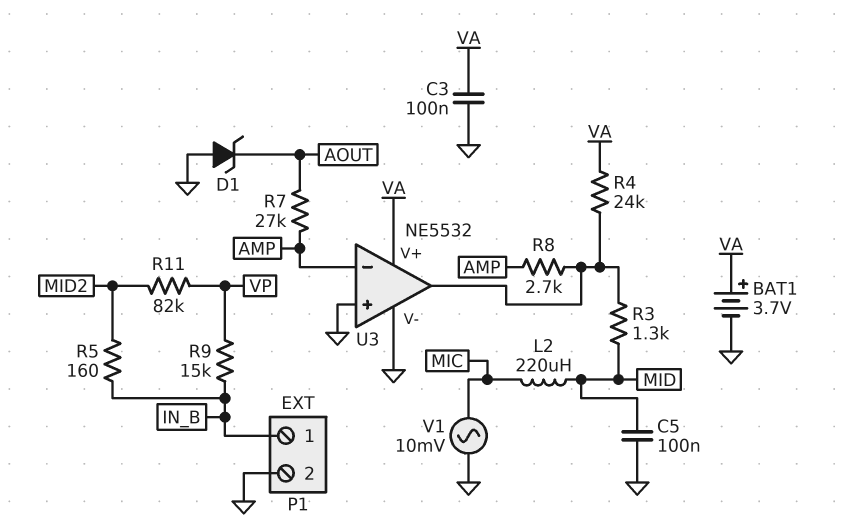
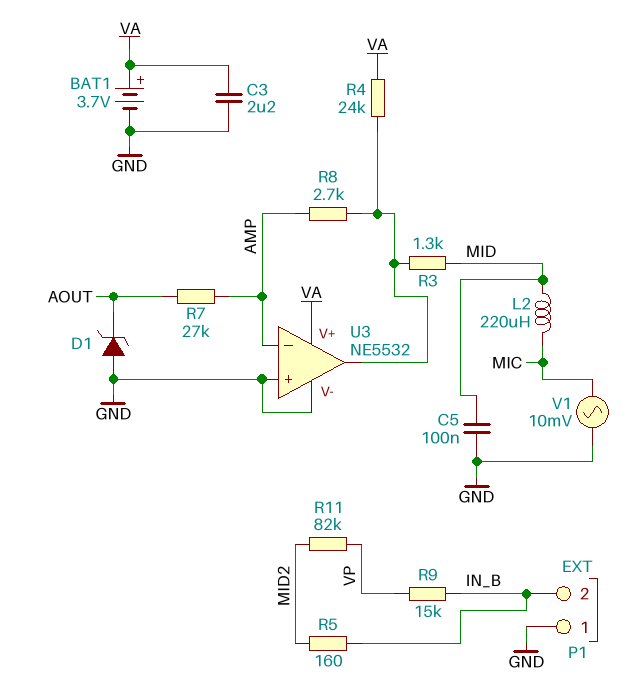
C3: 100nF (GND, VA) -> 2.2uF (GND, VA)
P1 pin 1: IN_B -> GND
P1 pin 2: GND -> IN_B

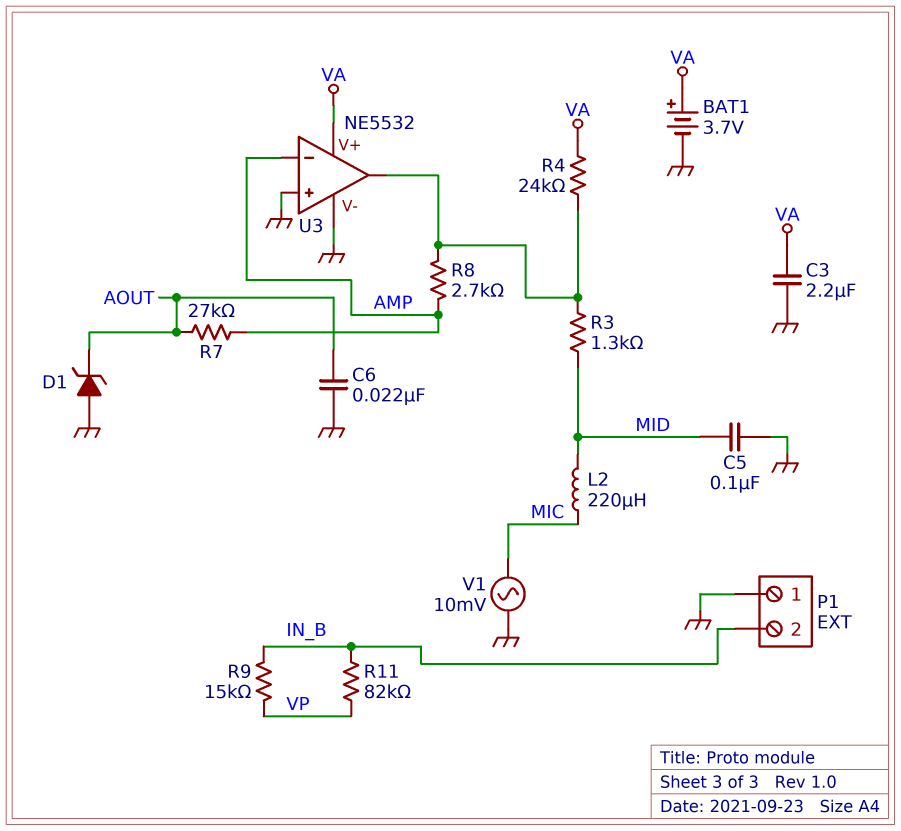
C6: none -> 22nF (AOUT, GND)
R5: 160 (IN_B, MID2) -> none
R11: 82k (MID2, VP) -> 82k (IN_B, VP)

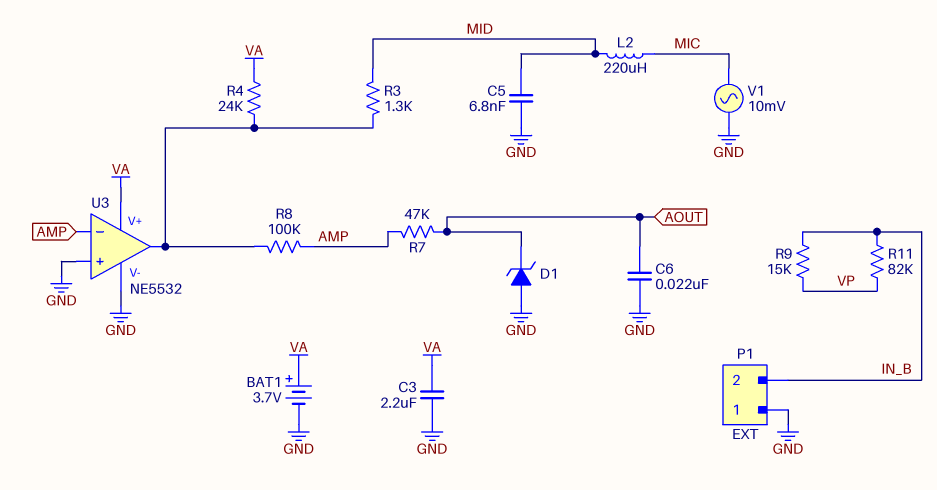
C5: 100nF (GND, MID) -> 6.8nF (GND, MID)
R7: 27k (AMP, AOUT) -> 47k (AMP, AOUT)
R8: 2.7k (AMP, U3/out) -> 100k (AMP, U3/out)

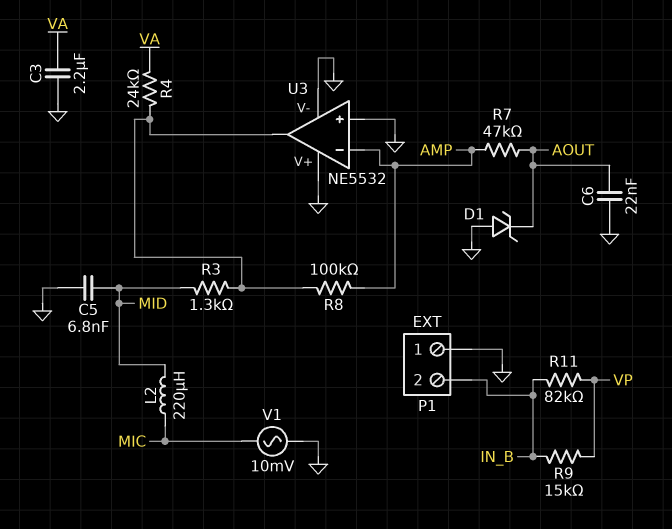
BAT1: 3.7V (plus VA, minus GND) -> none
U3 pin V+: VA -> GND

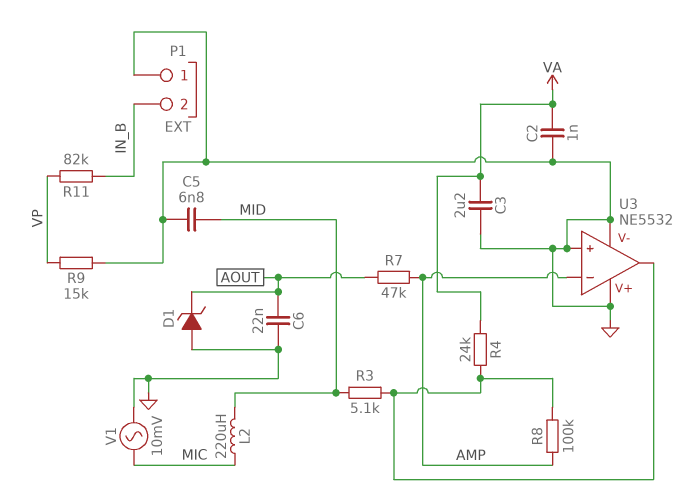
C2: none -> 1nF (GND, VA)
R3: 1.3k (MID, U3/out) -> 5.1k (MID, U3/out)
R9: 15k (IN_B, VP) -> 15k (GND, VP)

